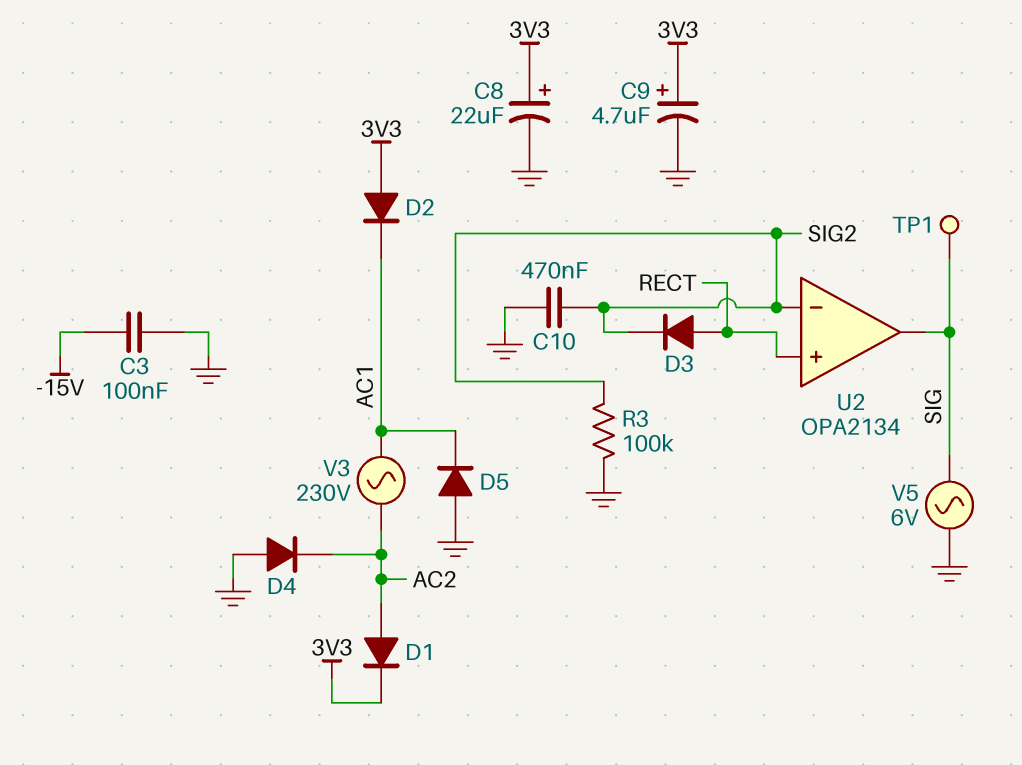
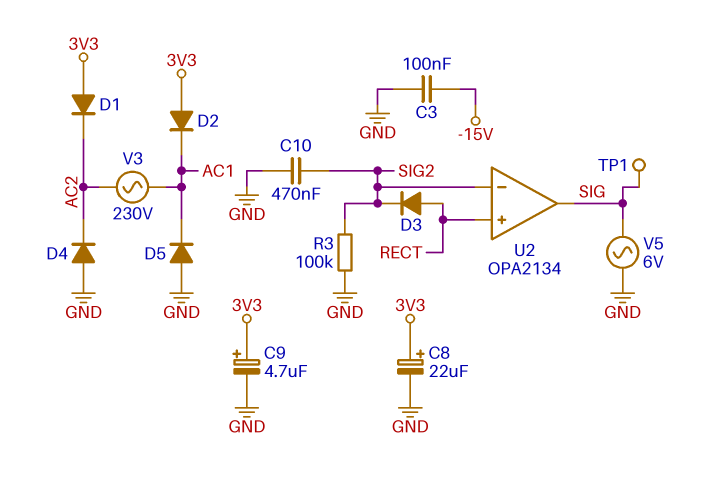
D1: diode (A AC2, K 3V3) -> diode (A 3V3, K AC2)

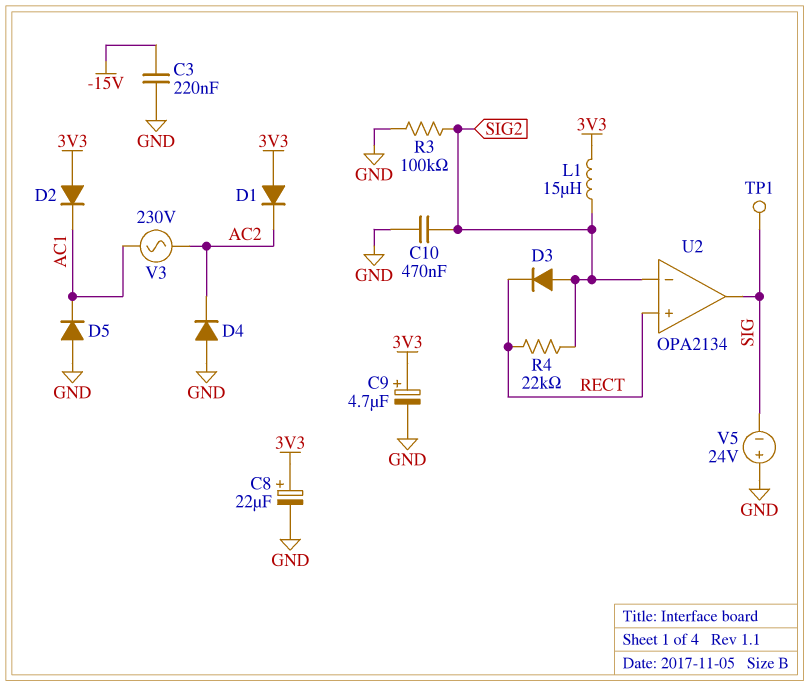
C3: 100nF (-15V, GND) -> 220nF (-15V, GND)
D3: diode (A RECT, K SIG2) -> diode (A SIG2, K RECT)
L1: none -> 15uH (3V3, SIG2)
R4: none -> 22k (RECT, SIG2)
V5: AC 6V (GND, SIG) -> 24V (plus GND, minus SIG)

